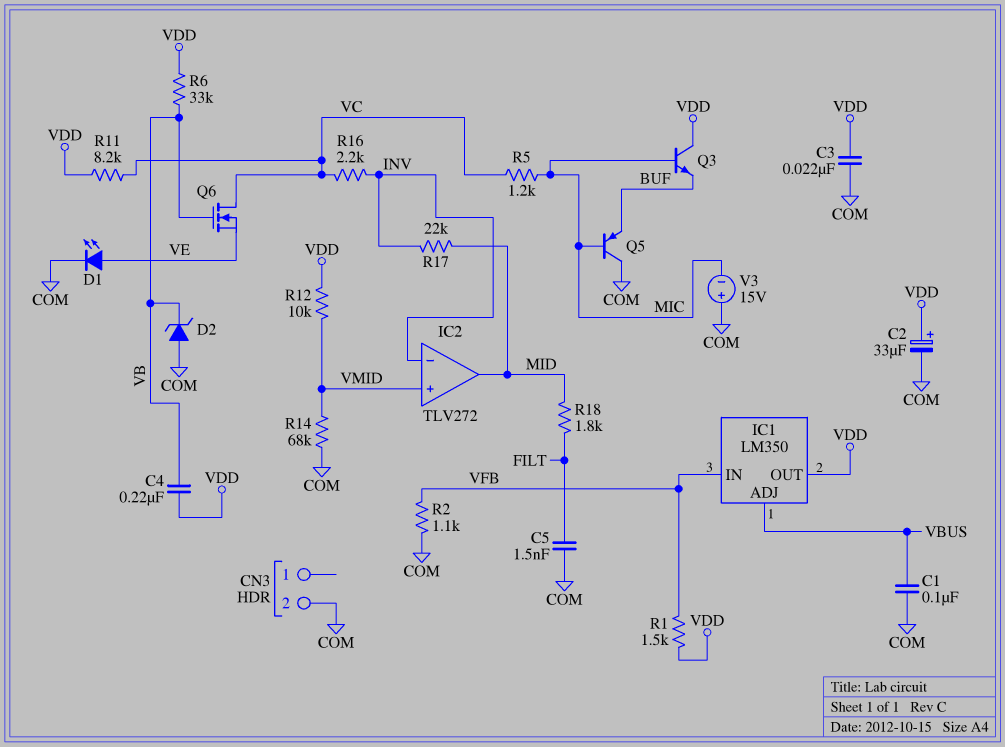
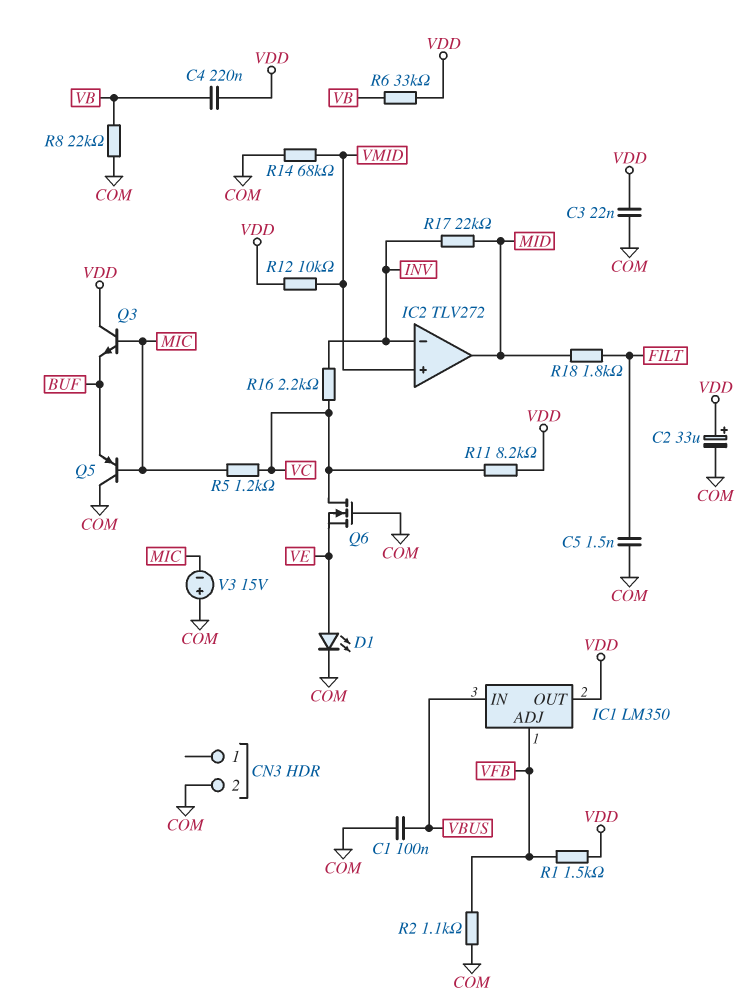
D2: zener (A COM, K VB) -> none
IC1 pin ADJ: VBUS -> VFB
IC1 pin IN: VFB -> VBUS
Q6: NMOS (G VB, D VC, S VE) -> NMOS (G COM, D VC, S VE)
R8: none -> 22k (COM, VB)

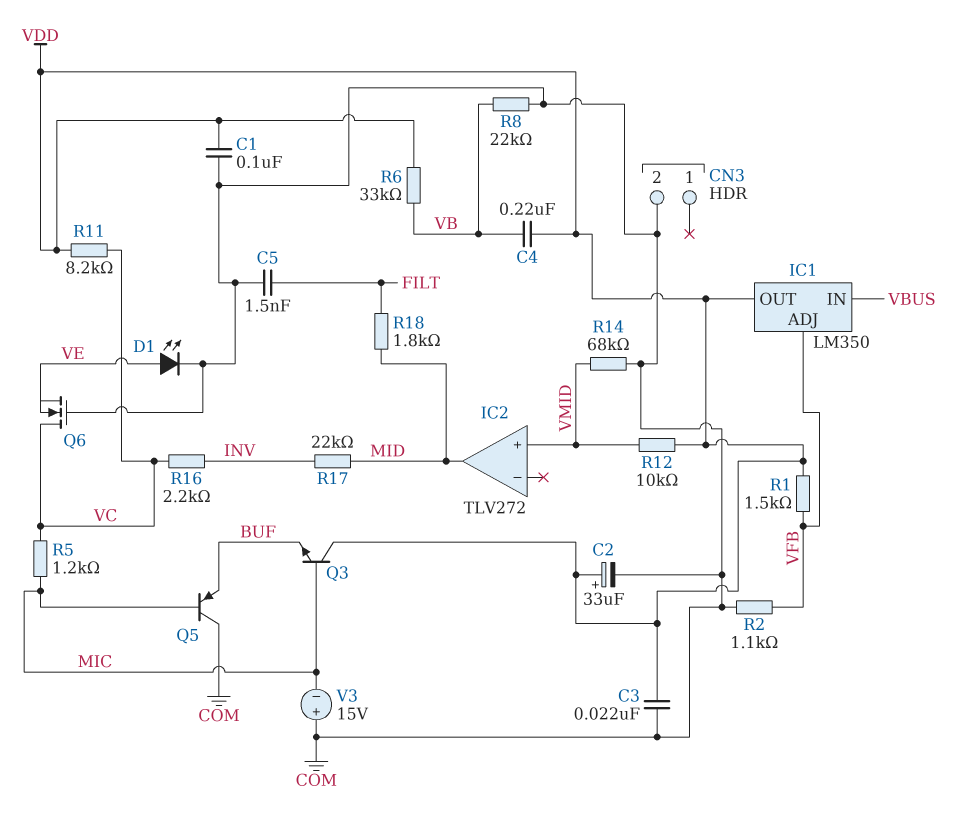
C1: 100nF (COM, VBUS) -> 100nF (COM, VDD)
IC2 pin in-: INV -> none

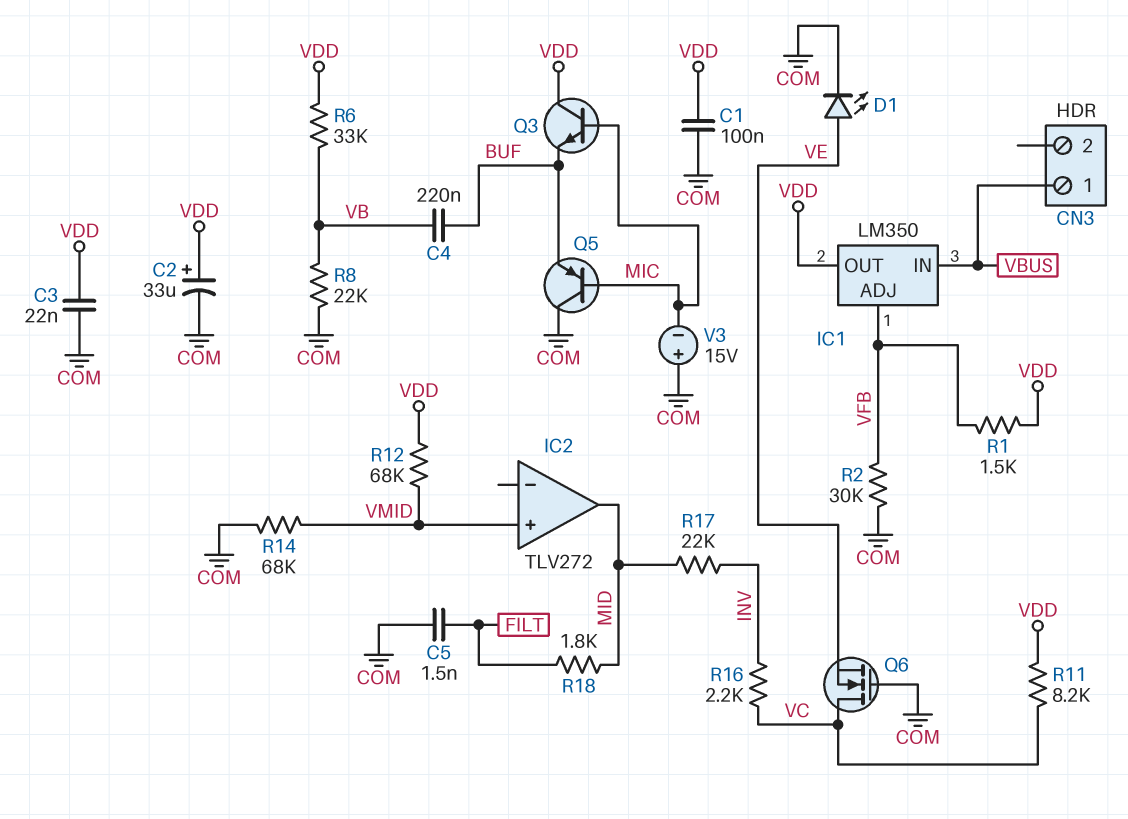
C4: 220nF (VB, VDD) -> 220nF (BUF, VB)
CN3 pin 1: none -> VBUS
CN3 pin 2: COM -> none
R2: 1.1k (COM, VFB) -> 30k (COM, VFB)
R5: 1.2k (MIC, VC) -> none
R12: 10k (VDD, VMID) -> 68k (VDD, VMID)

